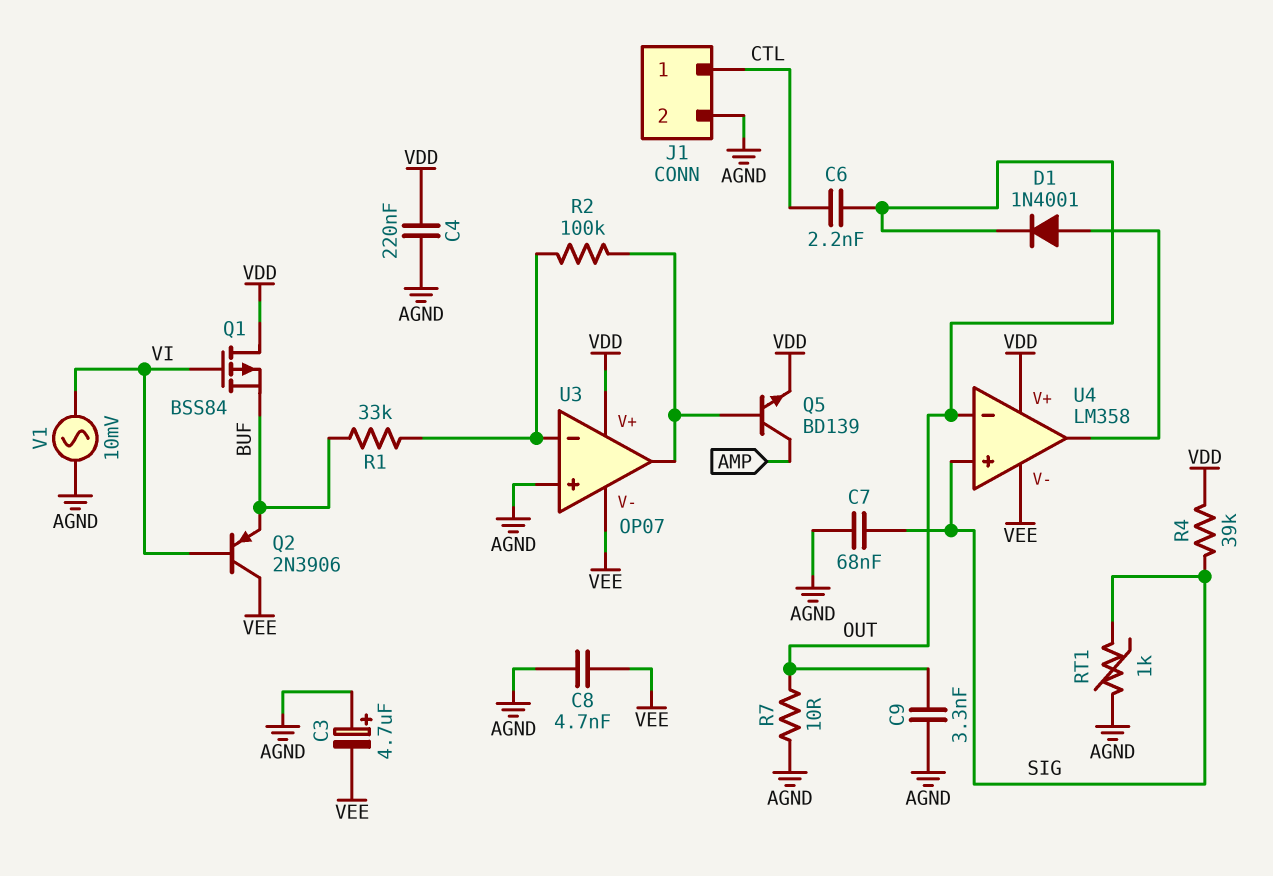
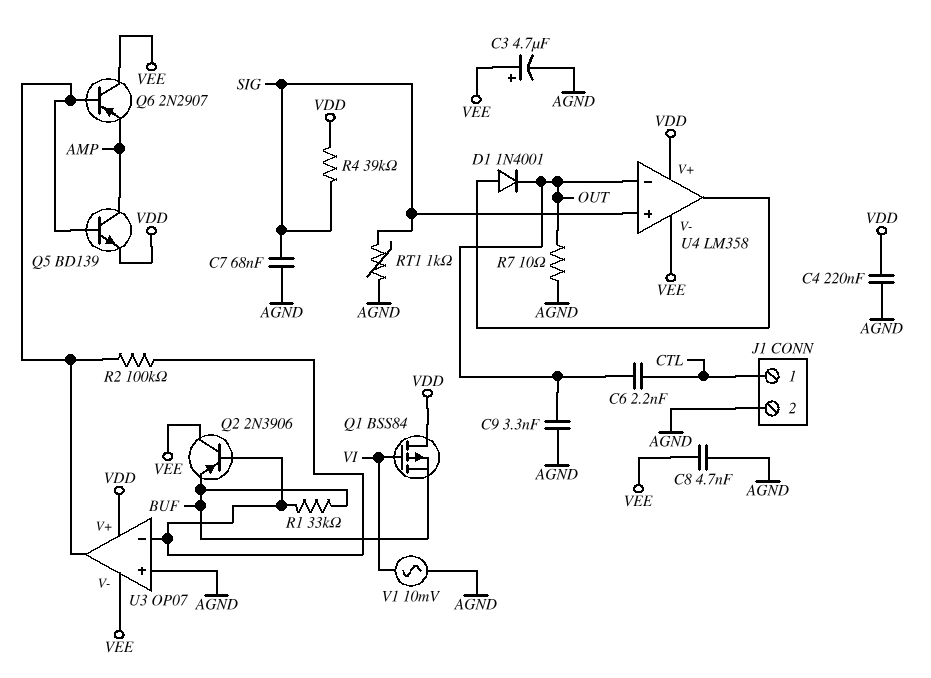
C3: 4.7uF (plus AGND, minus VEE) -> 4.7uF (plus VEE, minus AGND)
Q2: PNP 2N3906 (B VI, C VEE, E BUF) -> PNP 2N3906 (B U3/in-, C VEE, E BUF)
Q6: none -> PNP 2N2907 (B U3/out, C VEE, E AMP)

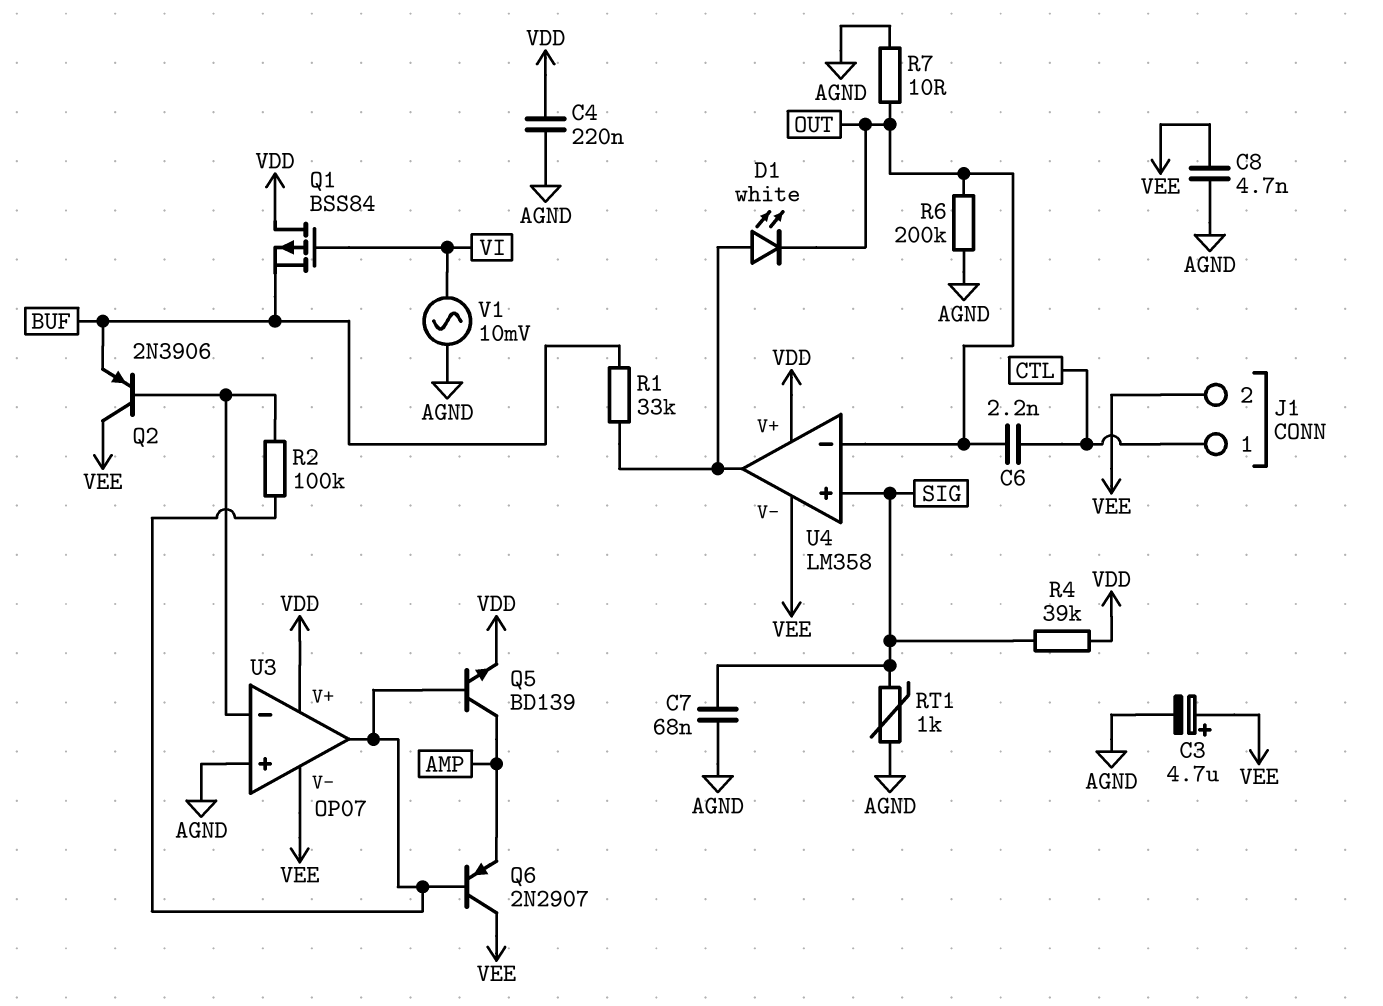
C9: 3.3nF (AGND, OUT) -> none
D1: diode 1N4001 (A U4/out, K OUT) -> LED white (A U4/out, K OUT)
J1 pin 2: AGND -> VEE
R1: 33k (BUF, U3/in-) -> 33k (BUF, U4/out)
R6: none -> 200k (AGND, OUT)

